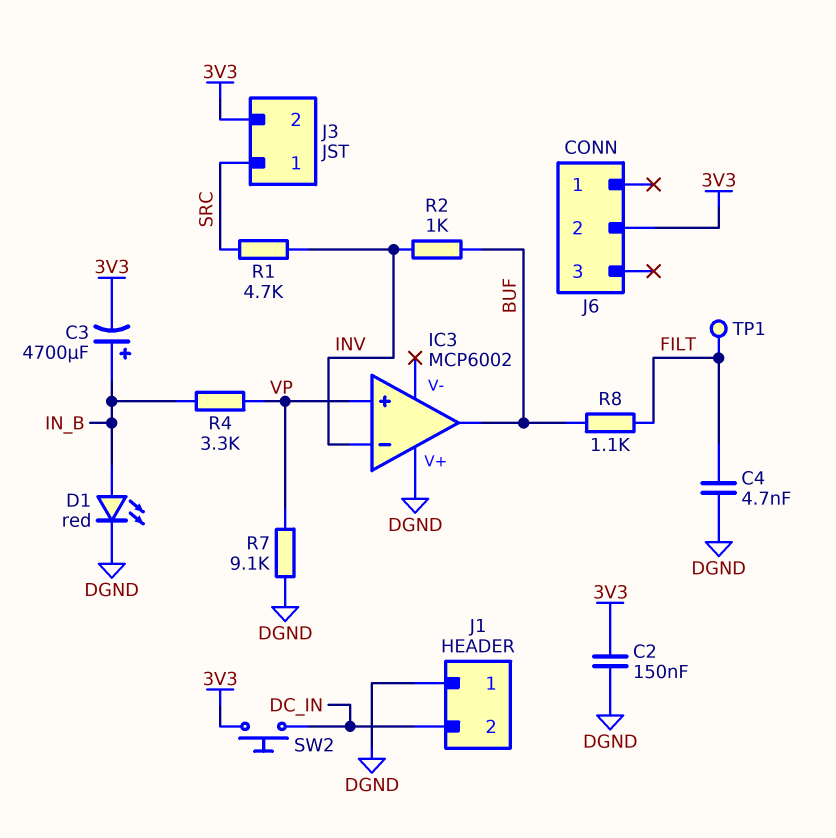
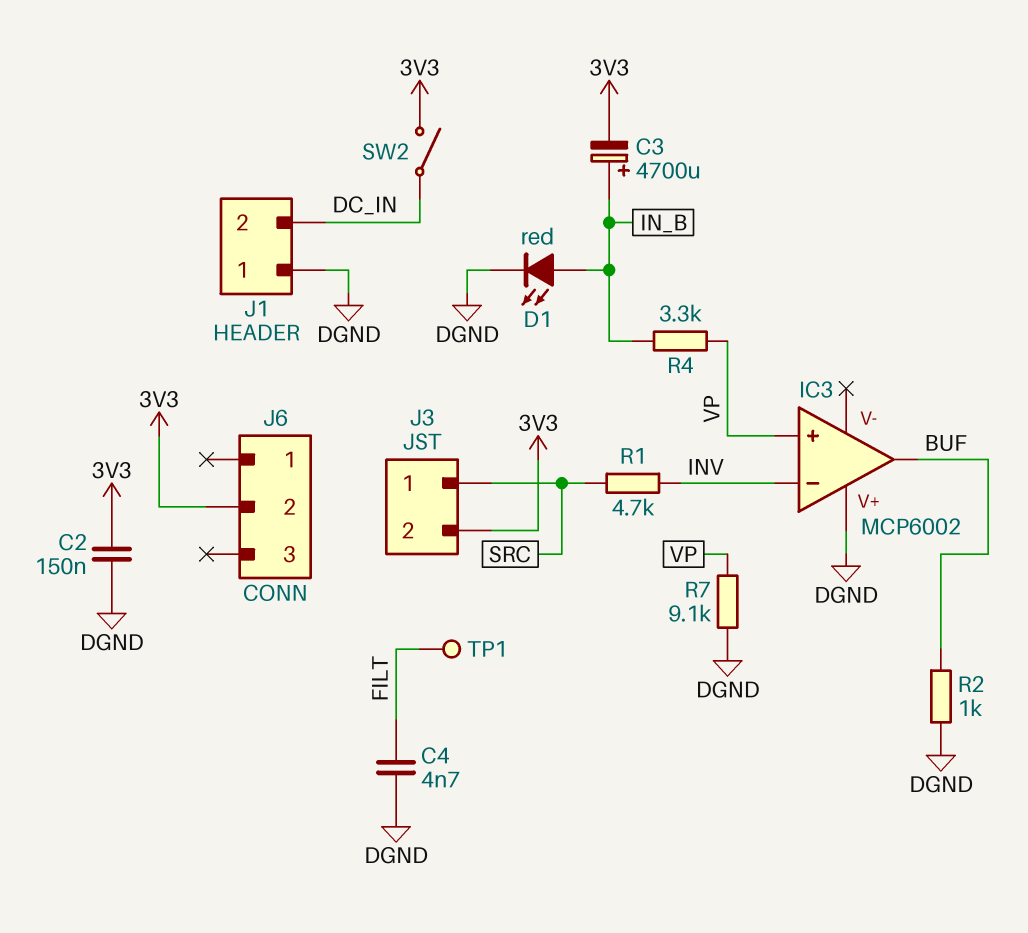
R2: 1k (BUF, INV) -> 1k (BUF, DGND)
R8: 1.1k (BUF, FILT) -> none
SW2: button (3V3, DC_IN) -> switch (3V3, DC_IN)

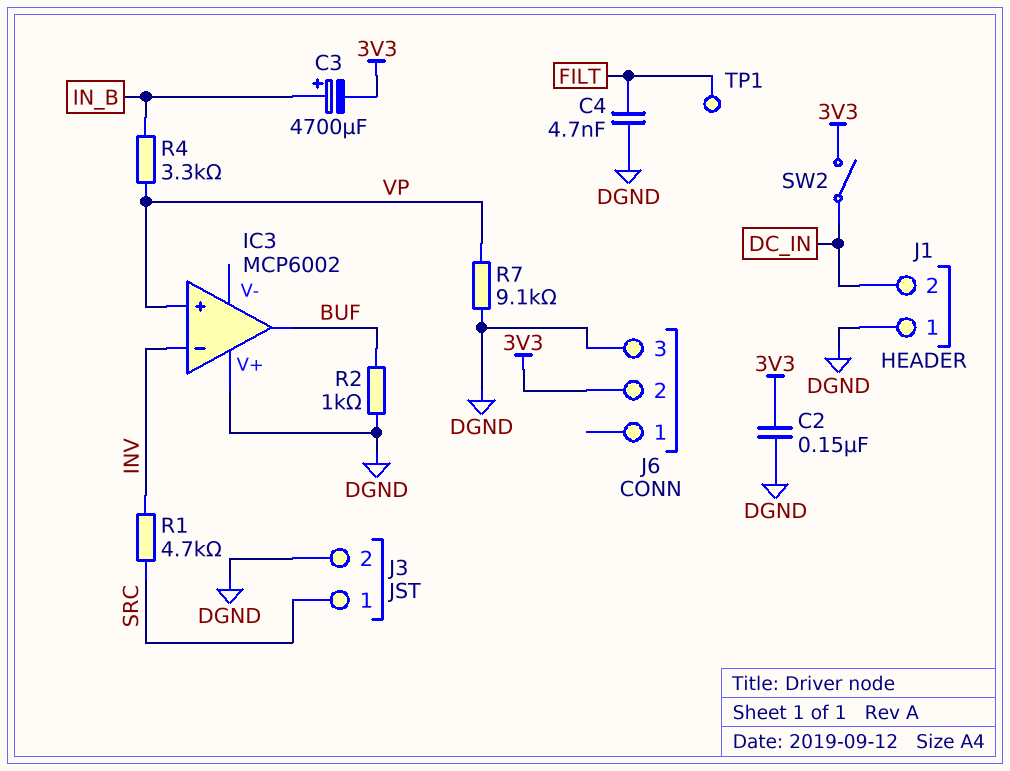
D1: LED red (A IN_B, K DGND) -> none
J3 pin 2: 3V3 -> DGND
J6 pin 3: none -> DGND

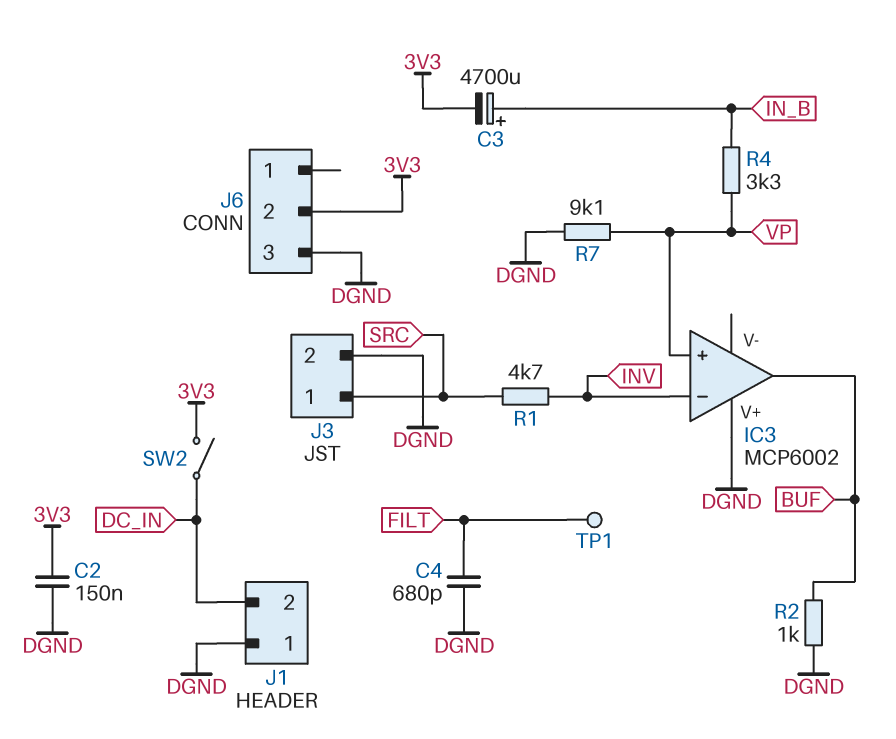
C4: 4.7nF (DGND, FILT) -> 680pF (DGND, FILT)

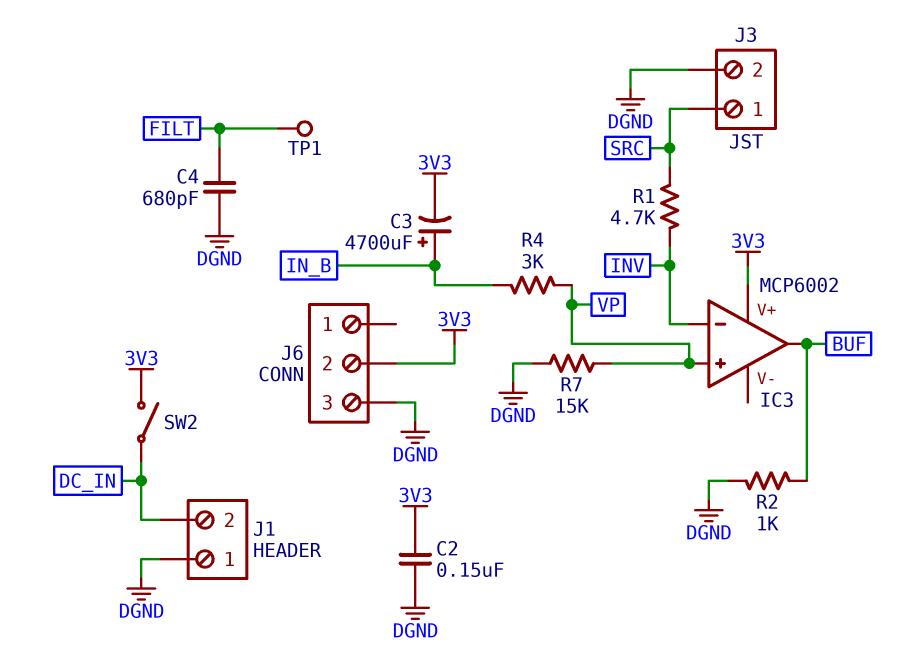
IC3 pin V+: DGND -> 3V3
R4: 3.3k (IN_B, VP) -> 3k (IN_B, VP)
R7: 9.1k (DGND, VP) -> 15k (DGND, VP)

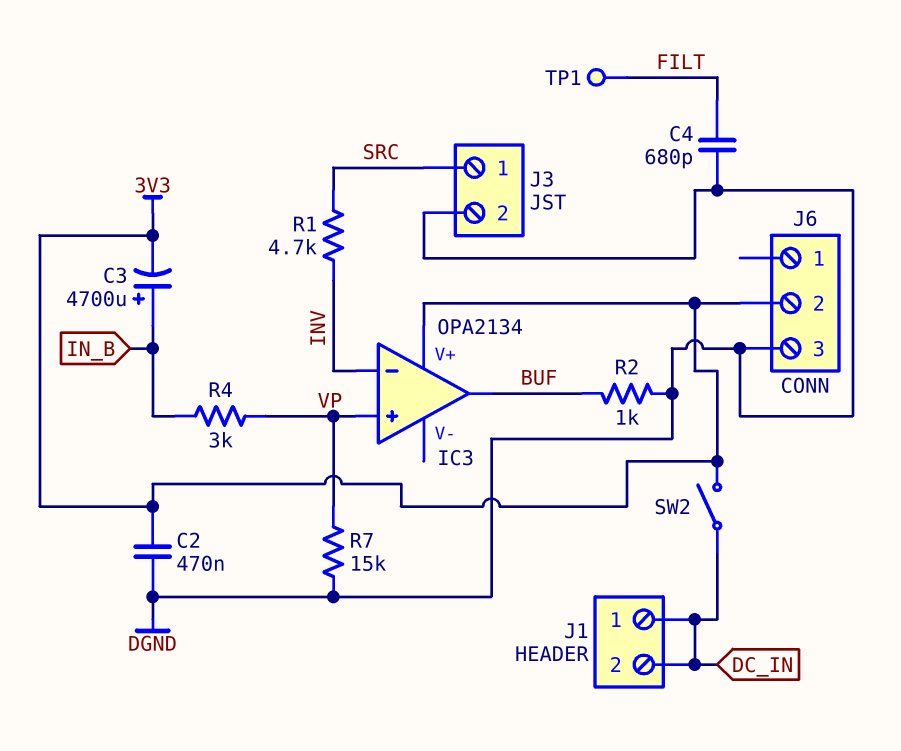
C2: 150nF (3V3, DGND) -> 470nF (3V3, DGND)
IC3: MCP6002 -> OPA2134
J1 pin 1: DGND -> DC_IN

